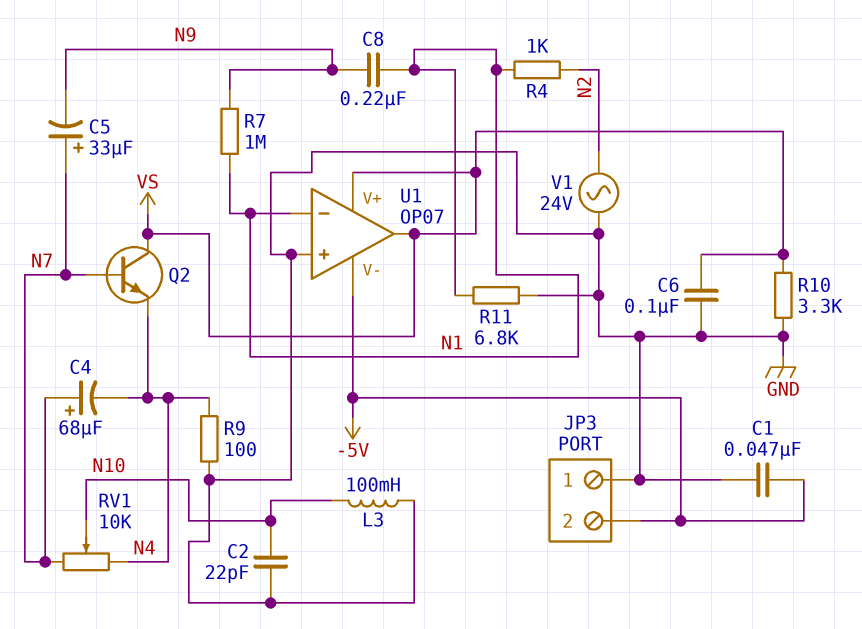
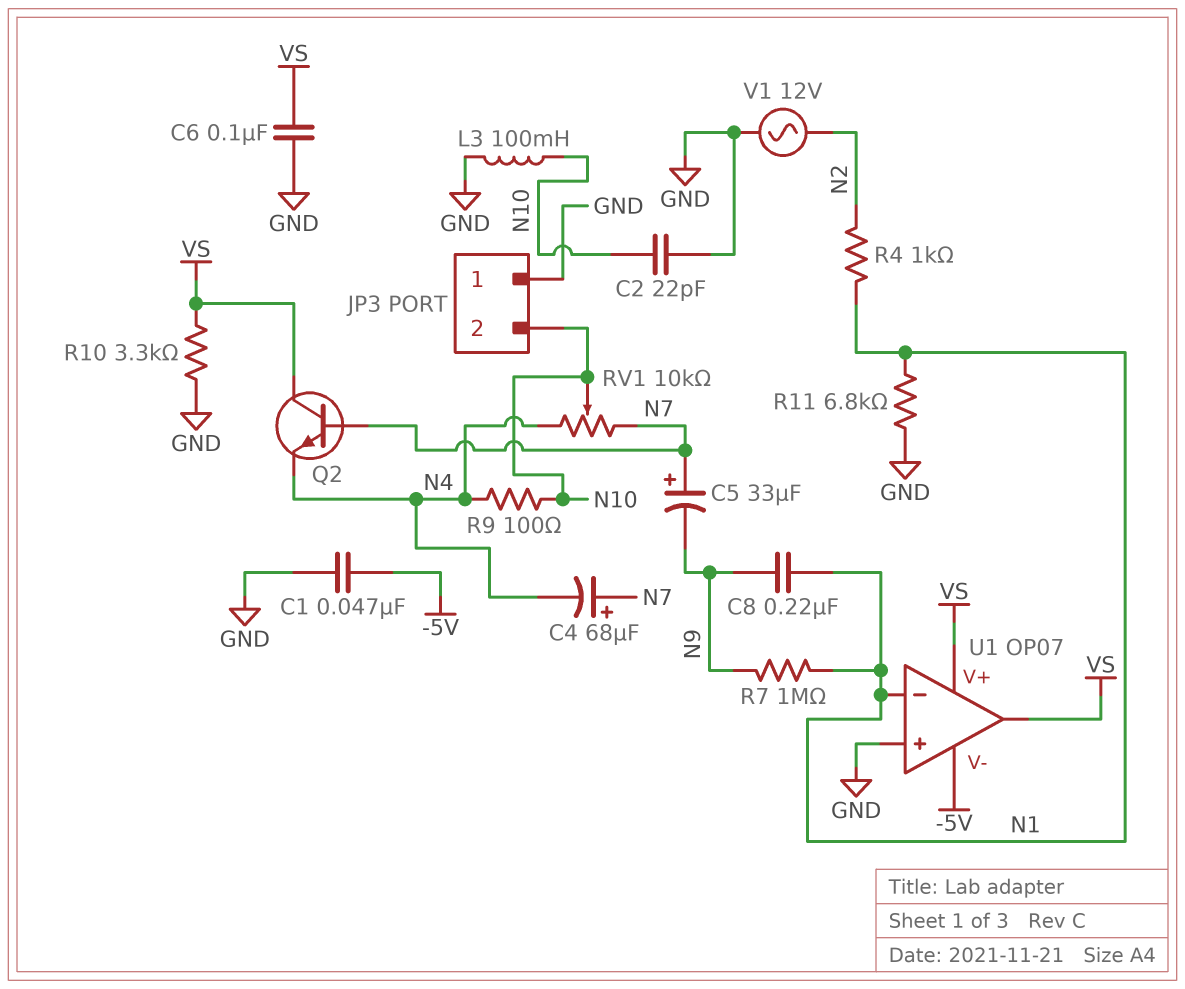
JP3 pin 2: -5V -> N10
R9: 100 (GND, N4) -> 100 (N4, N10)
V1: AC 24V (GND, N2) -> AC 12V (GND, N2)

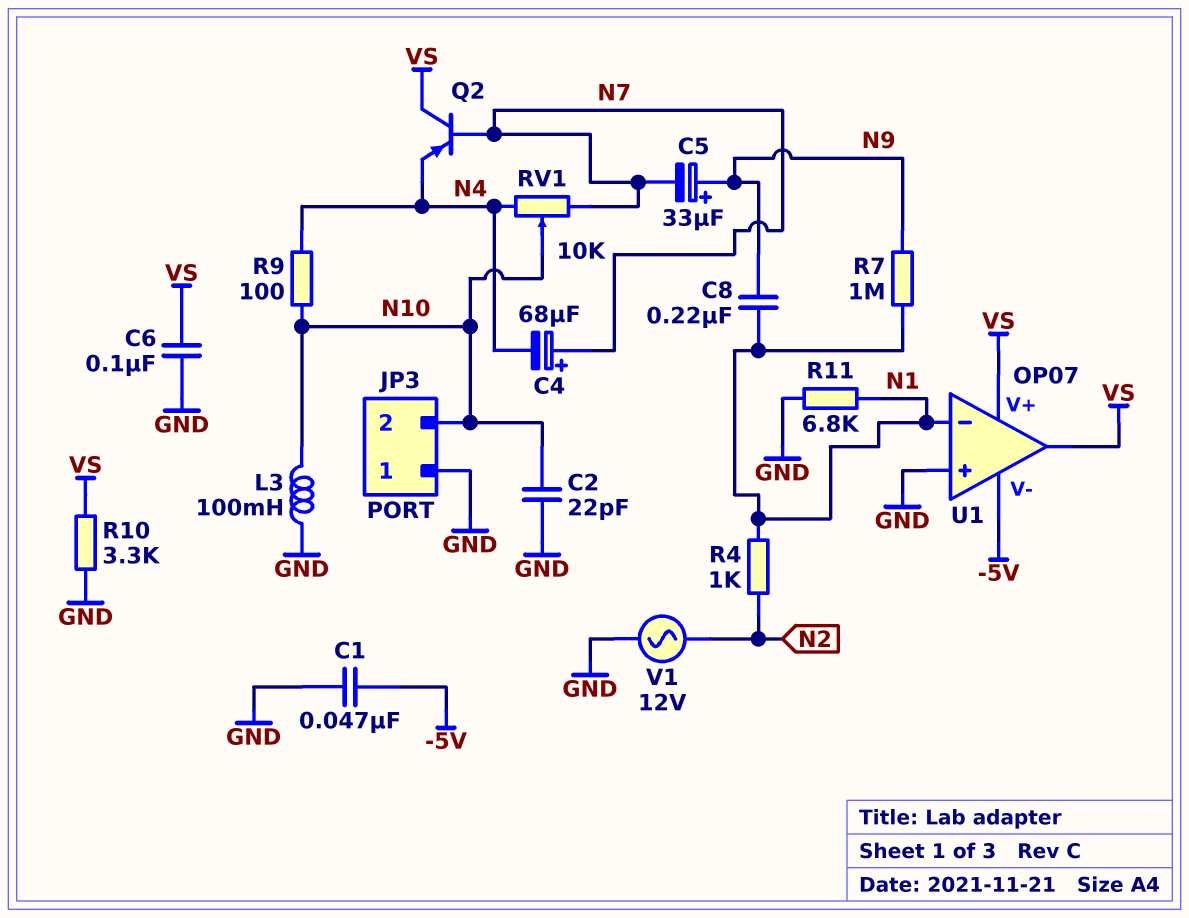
C5: 33uF (plus N7, minus N9) -> 33uF (plus N9, minus N7)
Q2: NPN (B N7, C VS, E N4) -> PNP (B N7, C VS, E N4)

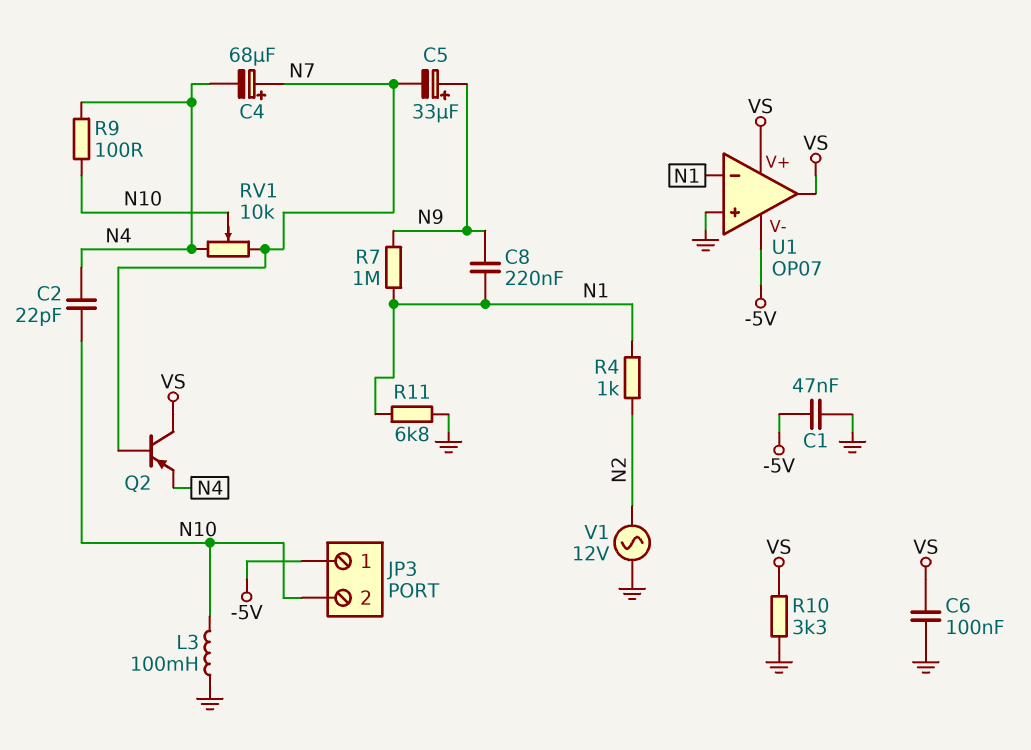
C2: 22pF (GND, N10) -> 22pF (N4, N10)
JP3 pin 1: GND -> -5V

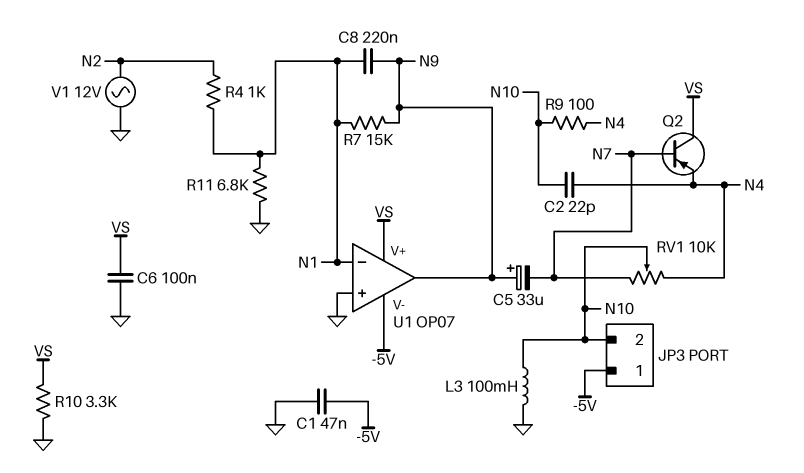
C4: 68uF (plus N7, minus N4) -> none
R7: 1M (N1, N9) -> 15k (N1, N9)
U1 pin out: VS -> N9

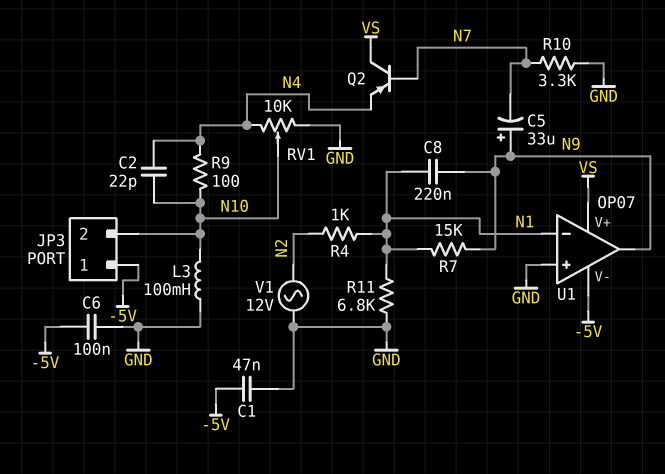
C6: 100nF (GND, VS) -> 100nF (-5V, GND)
R10: 3.3k (GND, VS) -> 3.3k (GND, N7)
RV1: 10k (N4, N7, wiper N10) -> 10k (GND, N4, wiper N10)

